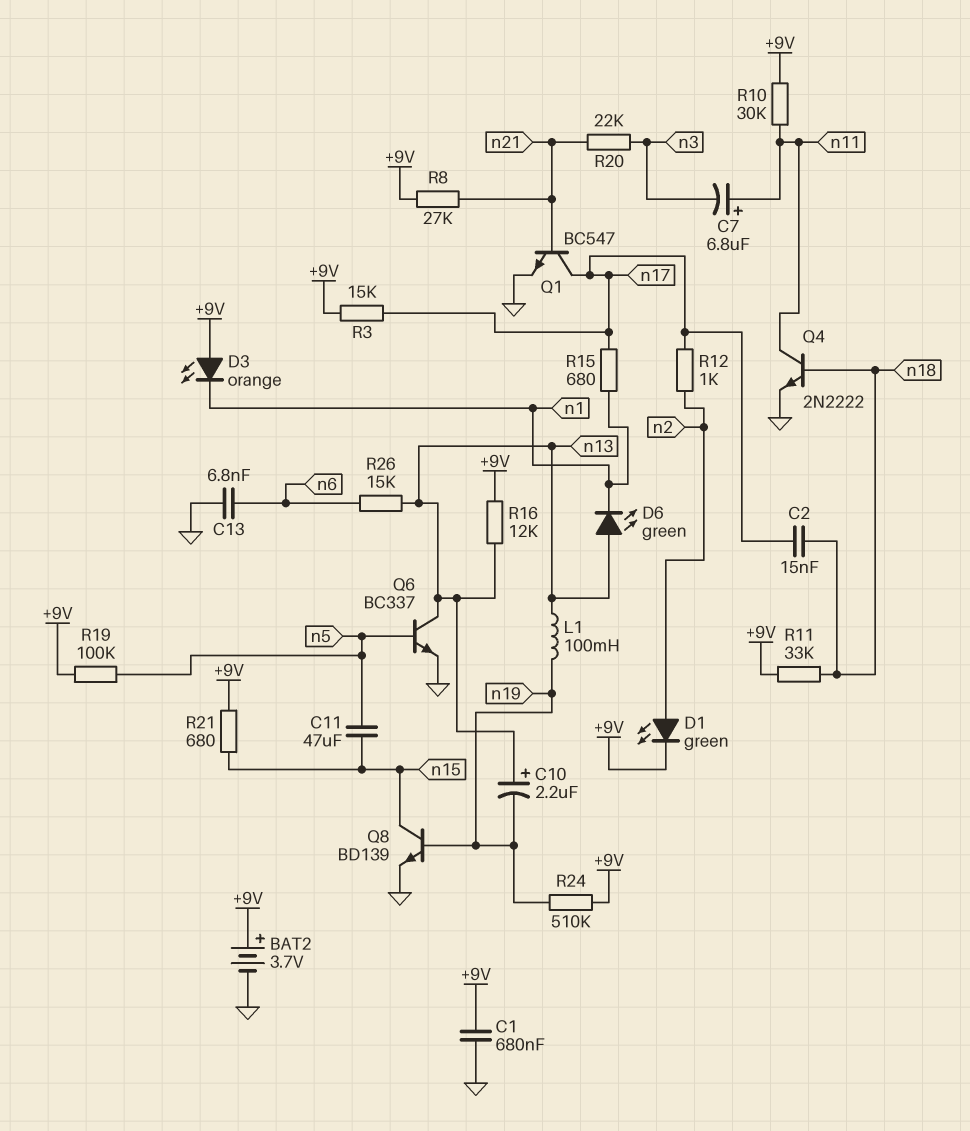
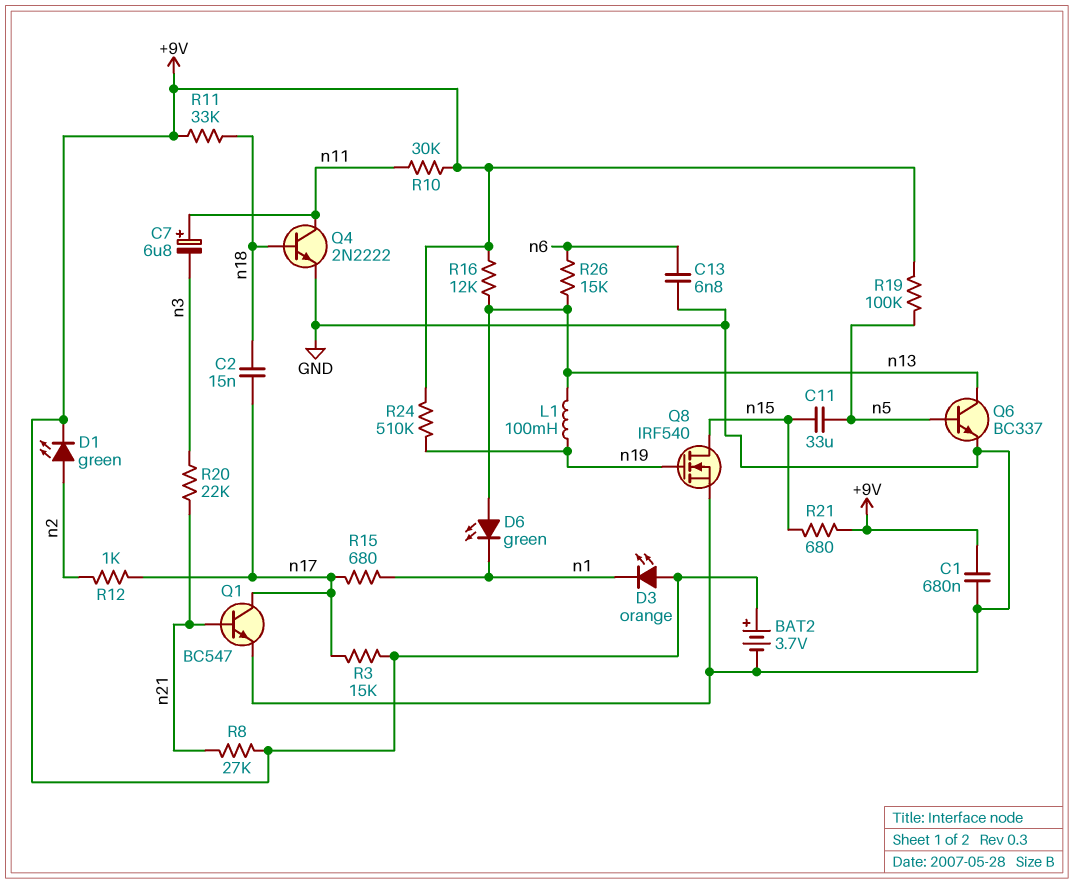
C10: 2.2uF (plus n13, minus n19) -> none
C11: 47uF (n5, n15) -> 33uF (n5, n15)
Q8: NPN BD139 (B n19, C n15, E GND) -> NMOS IRF540 (G n19, D n15, S GND)

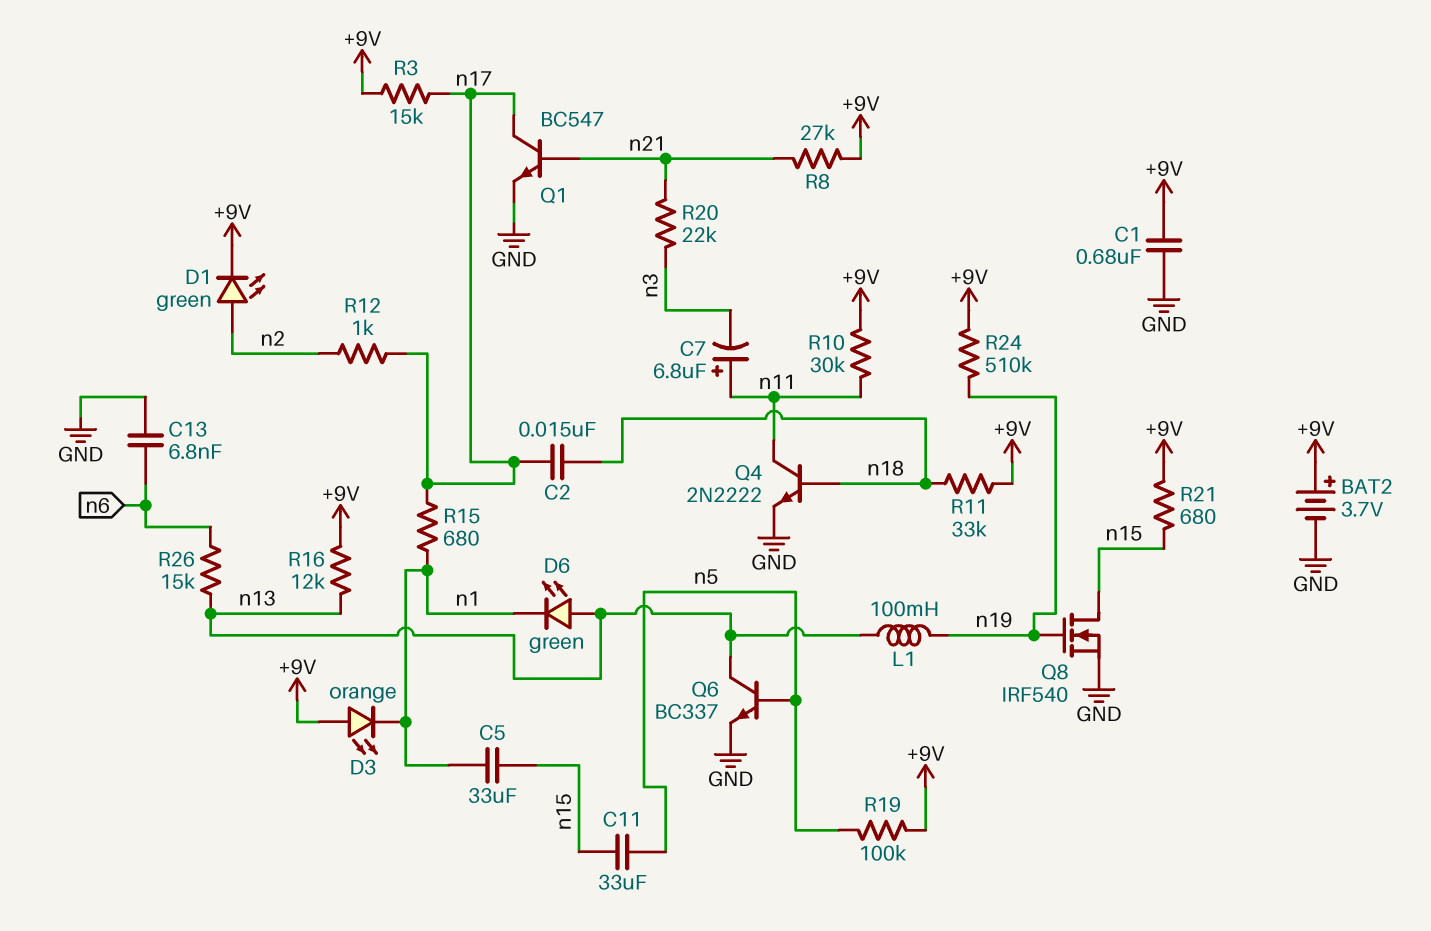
C5: none -> 33uF (n1, n15)

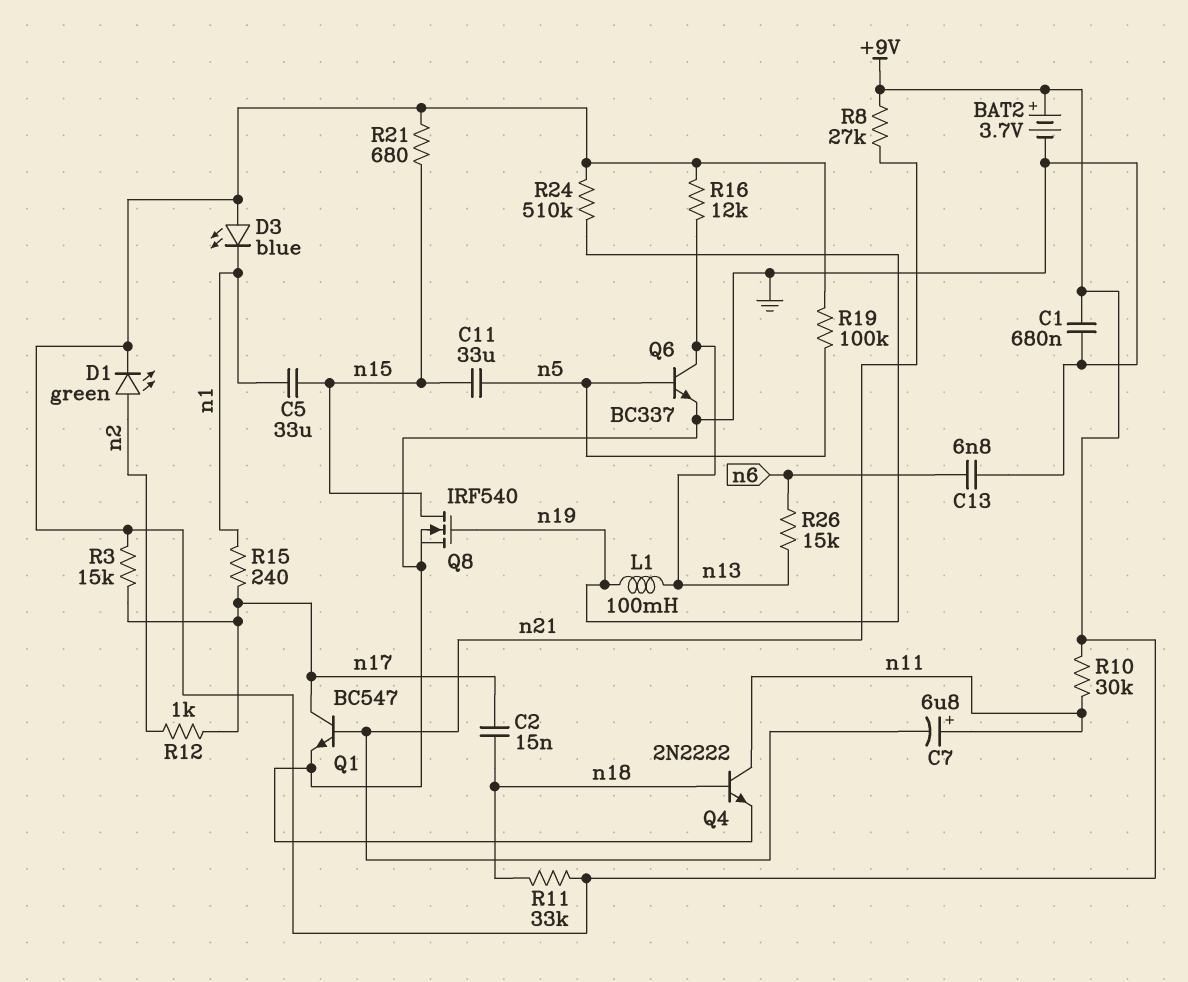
C7: 6.8uF (plus n11, minus n3) -> 6.8uF (plus n11, minus n21)
D3: LED orange (A +9V, K n1) -> LED blue (A +9V, K n1)
D6: LED green (A n13, K n1) -> none
R15: 680 (n1, n17) -> 240 (n1, n17)
R20: 22k (n3, n21) -> none

